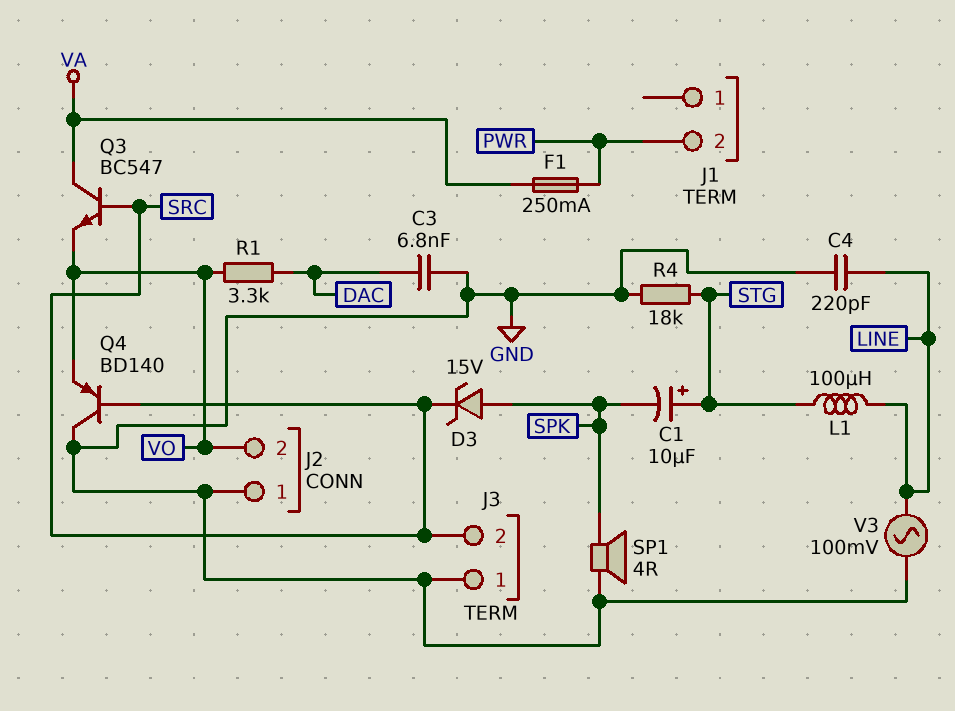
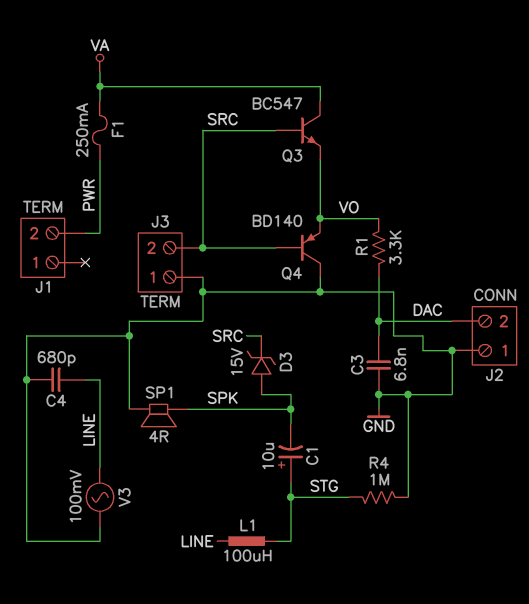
C4: 220pF (GND, LINE) -> 680pF (GND, LINE)
J2 pin 2: VO -> DAC
R4: 18k (GND, STG) -> 1M (GND, STG)

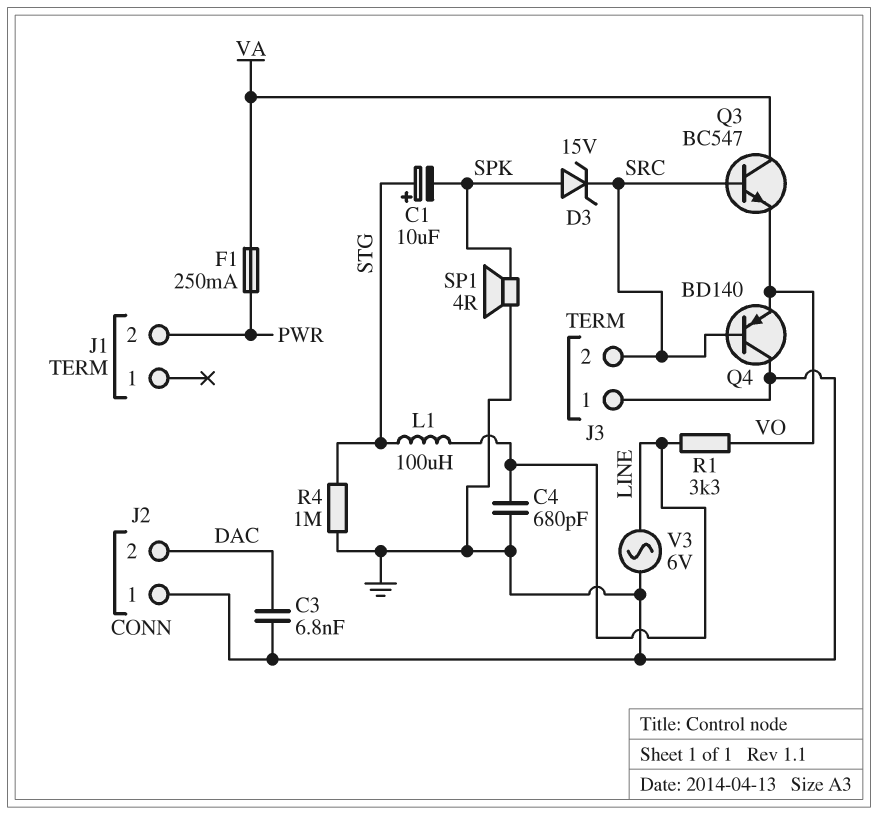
R1: 3.3k (DAC, VO) -> 3.3k (LINE, VO)
V3: AC 100mV (GND, LINE) -> AC 6V (GND, LINE)

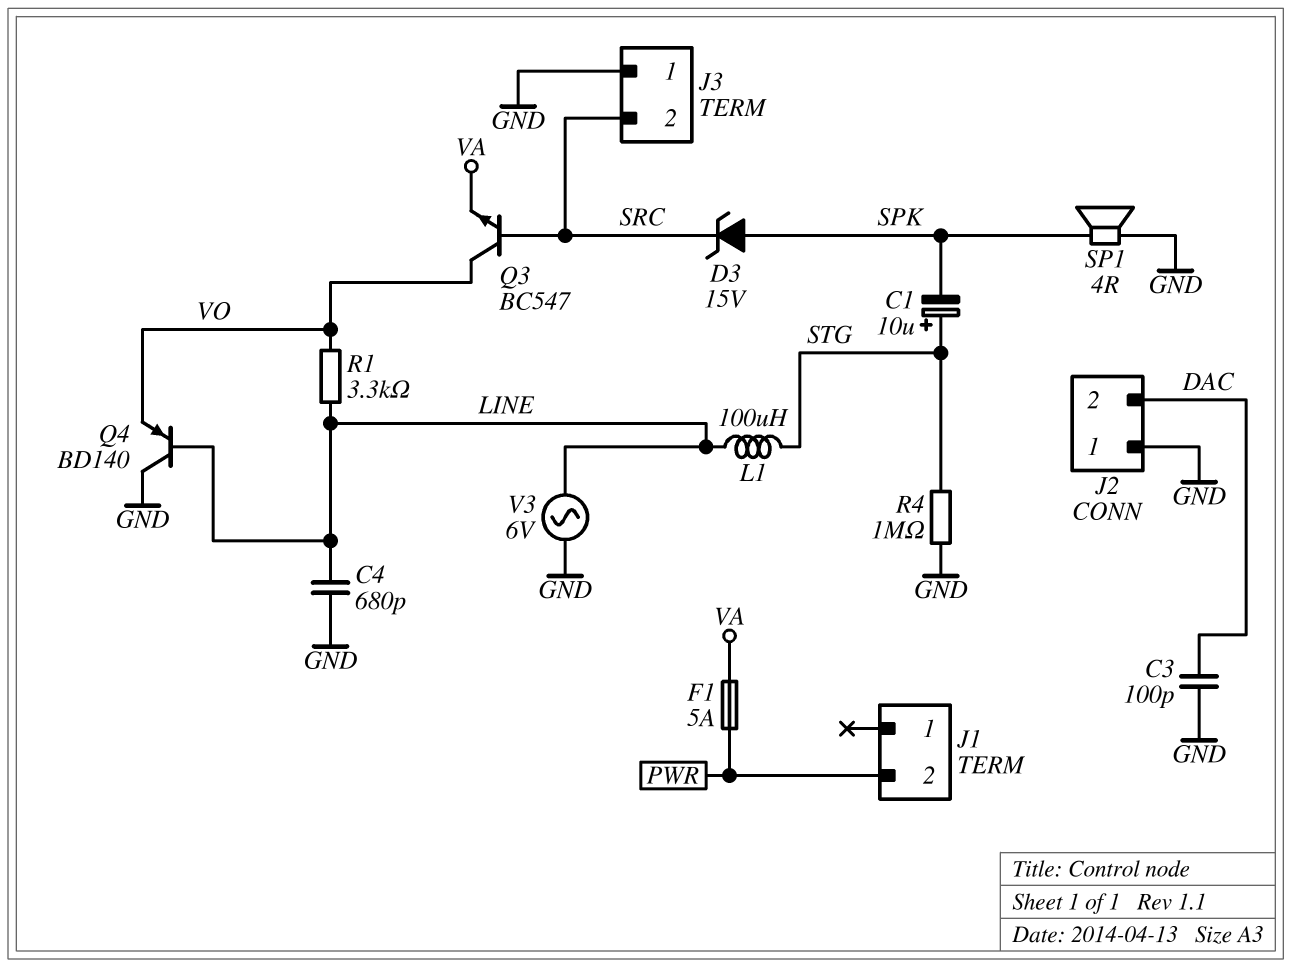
C3: 6.8nF (DAC, GND) -> 100pF (DAC, GND)
F1: 250mA (PWR, VA) -> 5A (PWR, VA)
Q3: NPN BC547 (B SRC, C VA, E VO) -> NPN BC547 (B SRC, C VO, E VA)
Q4: PNP BD140 (B SRC, C GND, E VO) -> PNP BD140 (B LINE, C GND, E VO)

